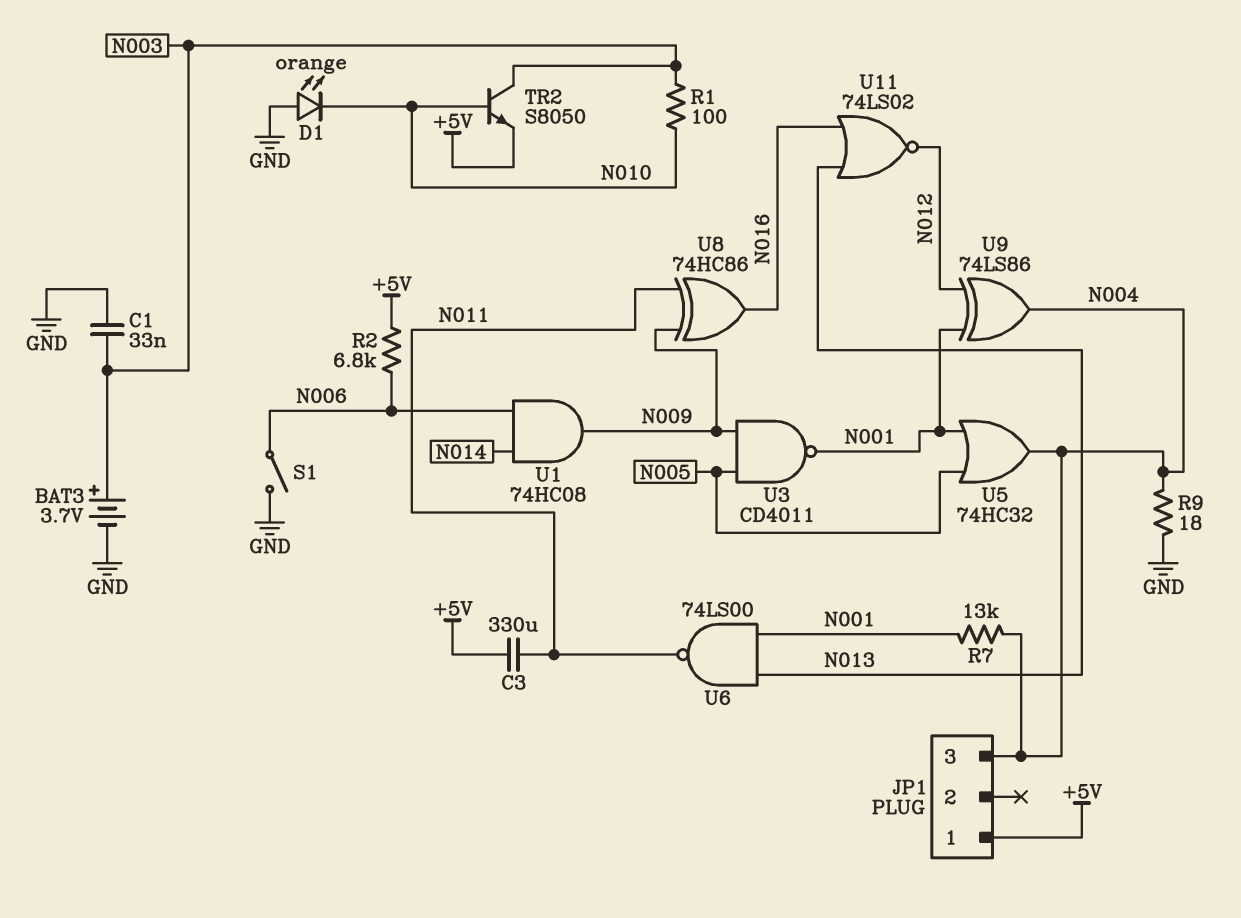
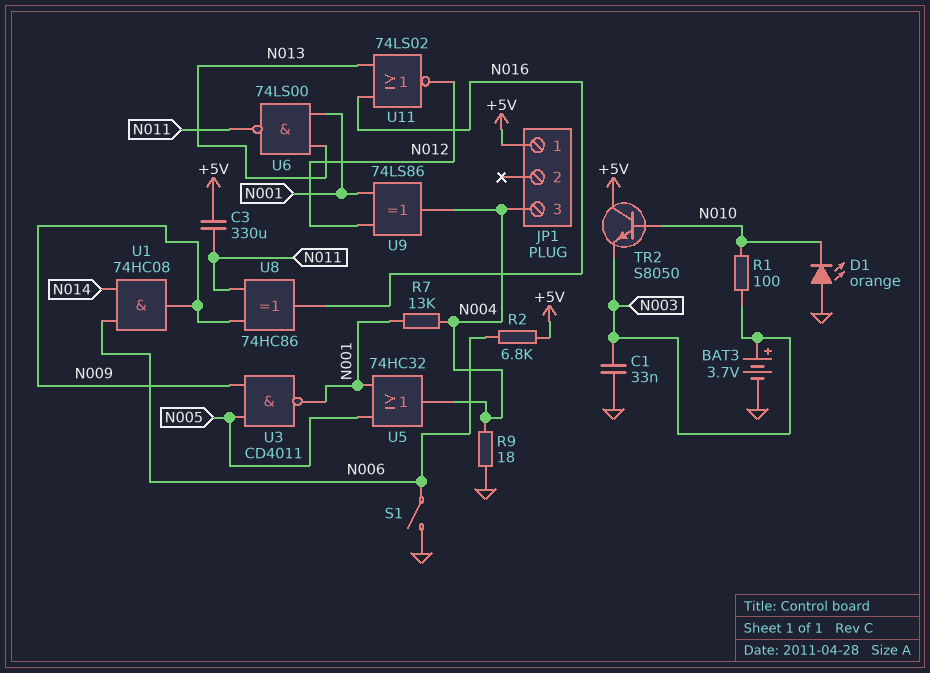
TR2: NPN S8050 (B N010, C N003, E +5V) -> NPN S8050 (B N010, C +5V, E N003)

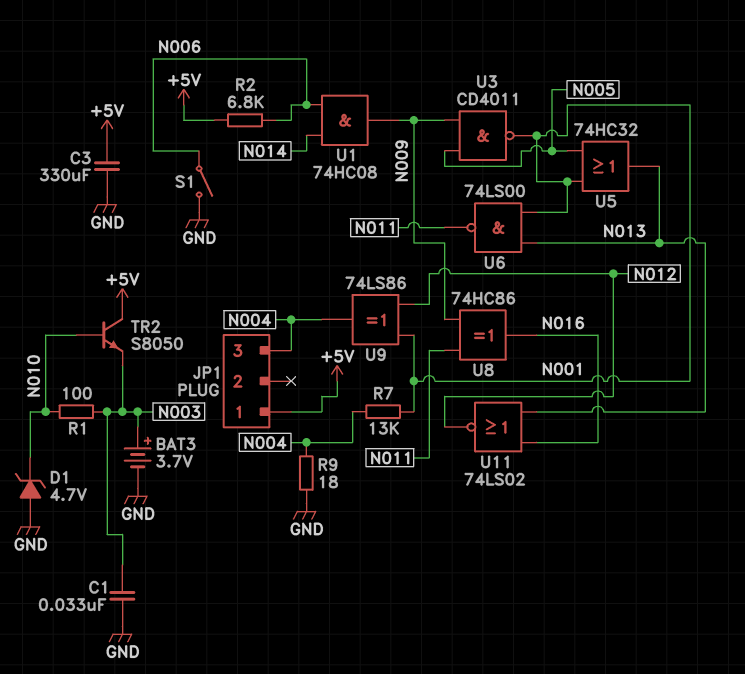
C3: 330uF (+5V, N011) -> 330uF (+5V, GND)
D1: LED orange (A GND, K N010) -> zener 4.7V (A GND, K N010)
U5: OR 74HC32 (in N001, in N005, out N004) -> OR 74HC32 (in N001, in N005, out N013)

